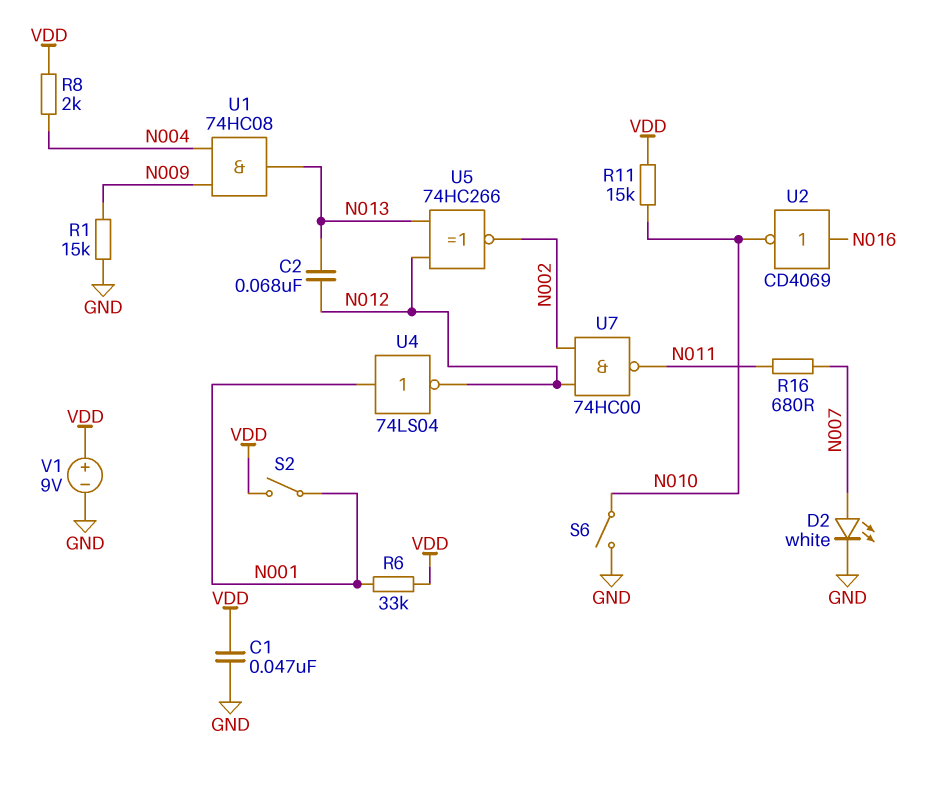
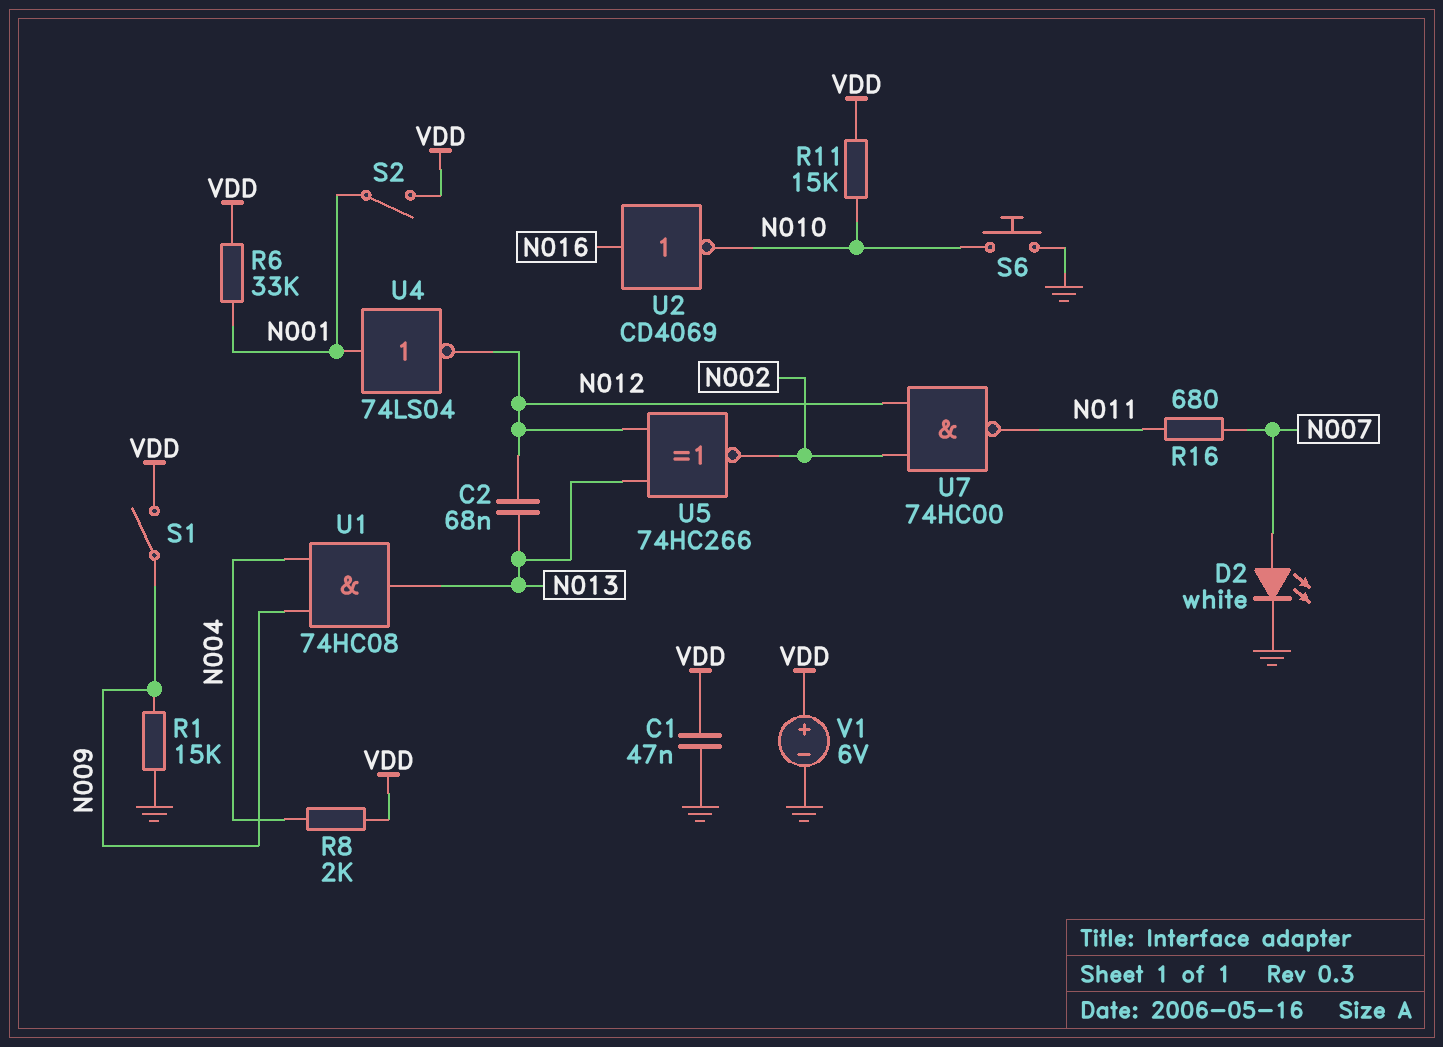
S1: none -> switch (N009, VDD)
S6: switch (GND, N010) -> button (GND, N010)
V1: 9V (plus VDD, minus GND) -> 6V (plus VDD, minus GND)

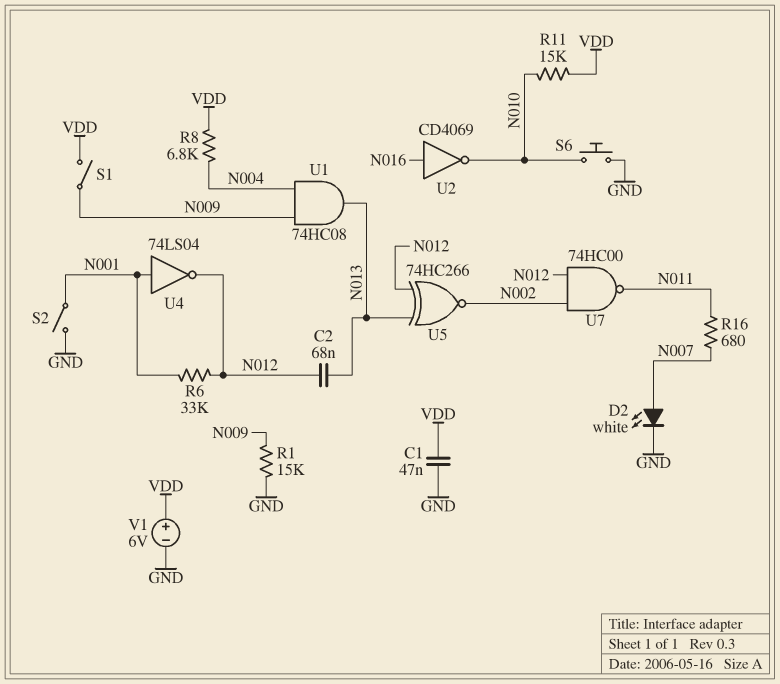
R6: 33k (N001, VDD) -> 33k (N001, N012)
R8: 2k (N004, VDD) -> 6.8k (N004, VDD)
S2: switch (N001, VDD) -> switch (GND, N001)

